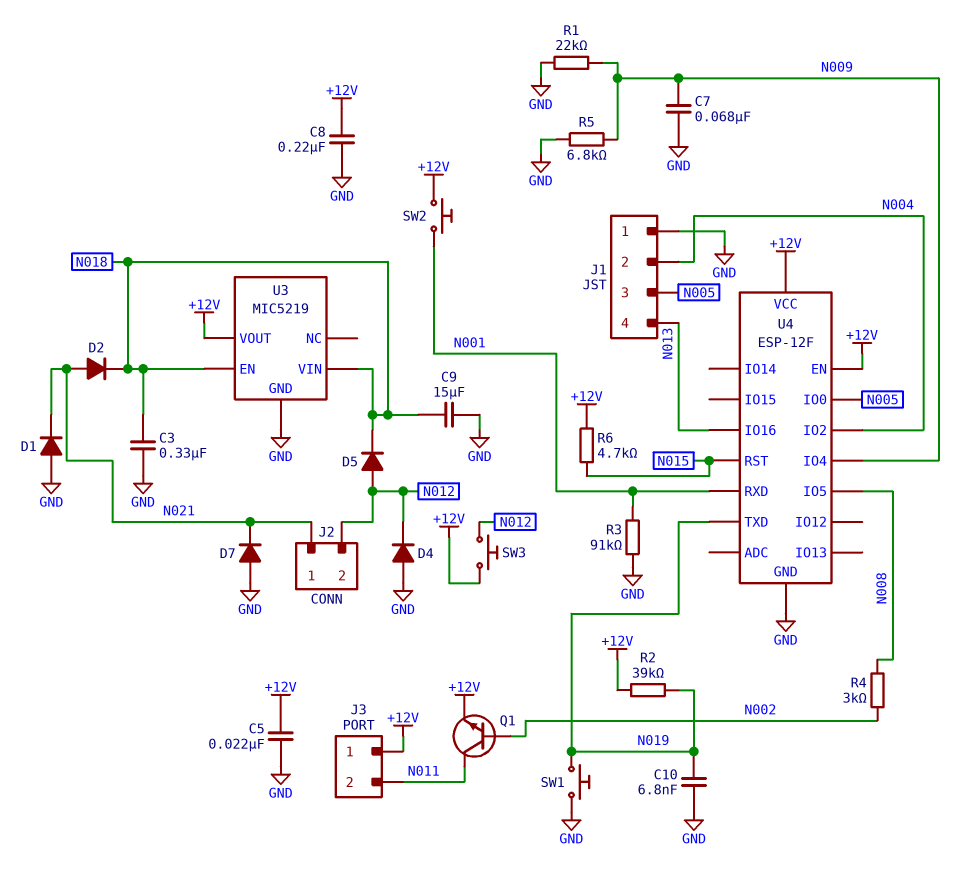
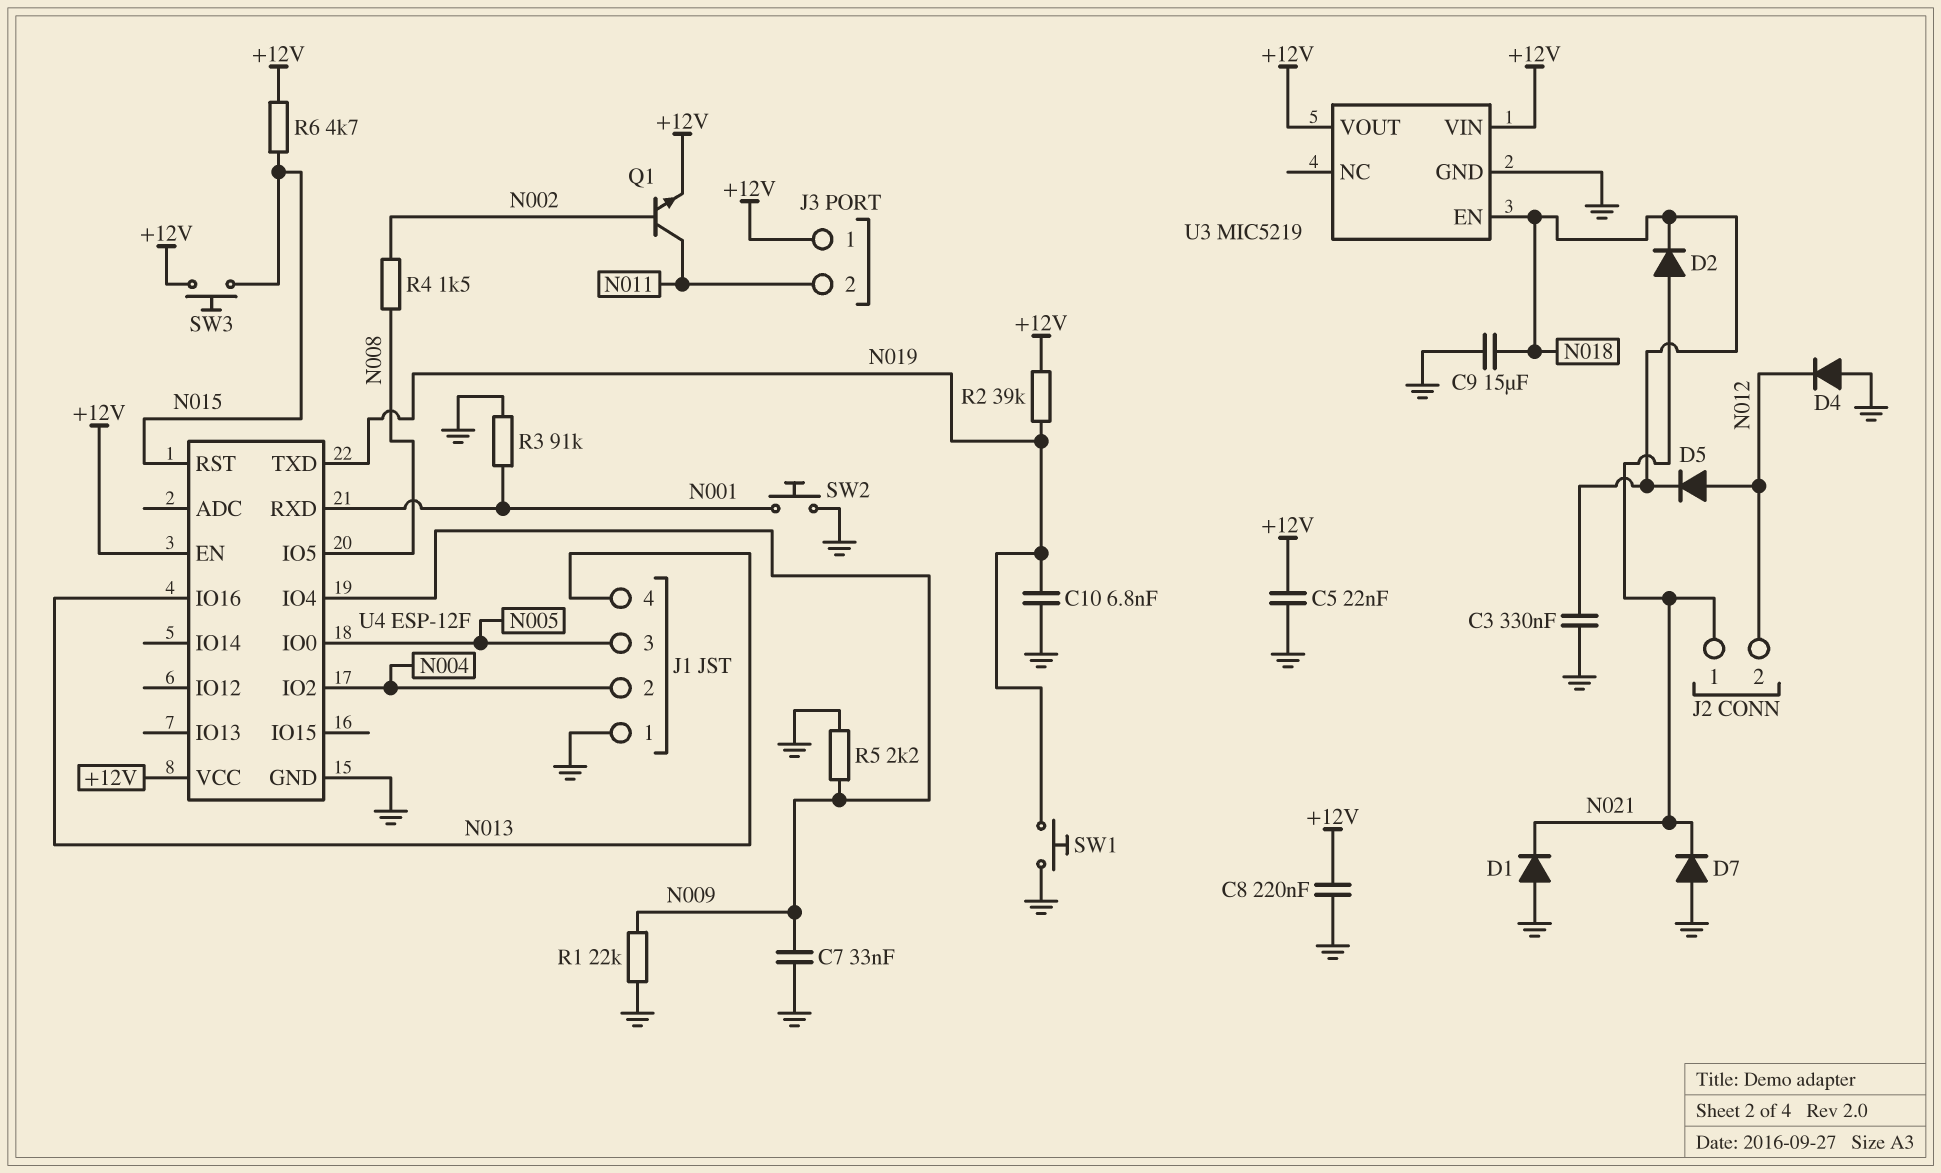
C7: 68nF (GND, N009) -> 33nF (GND, N009)
R4: 3k (N002, N008) -> 1.5k (N002, N008)
R5: 6.8k (GND, N009) -> 2.2k (GND, N009)
SW2: button (+12V, N001) -> button (GND, N001)
SW3: button (+12V, N012) -> button (+12V, N015)
U3 pin VIN: N018 -> +12V

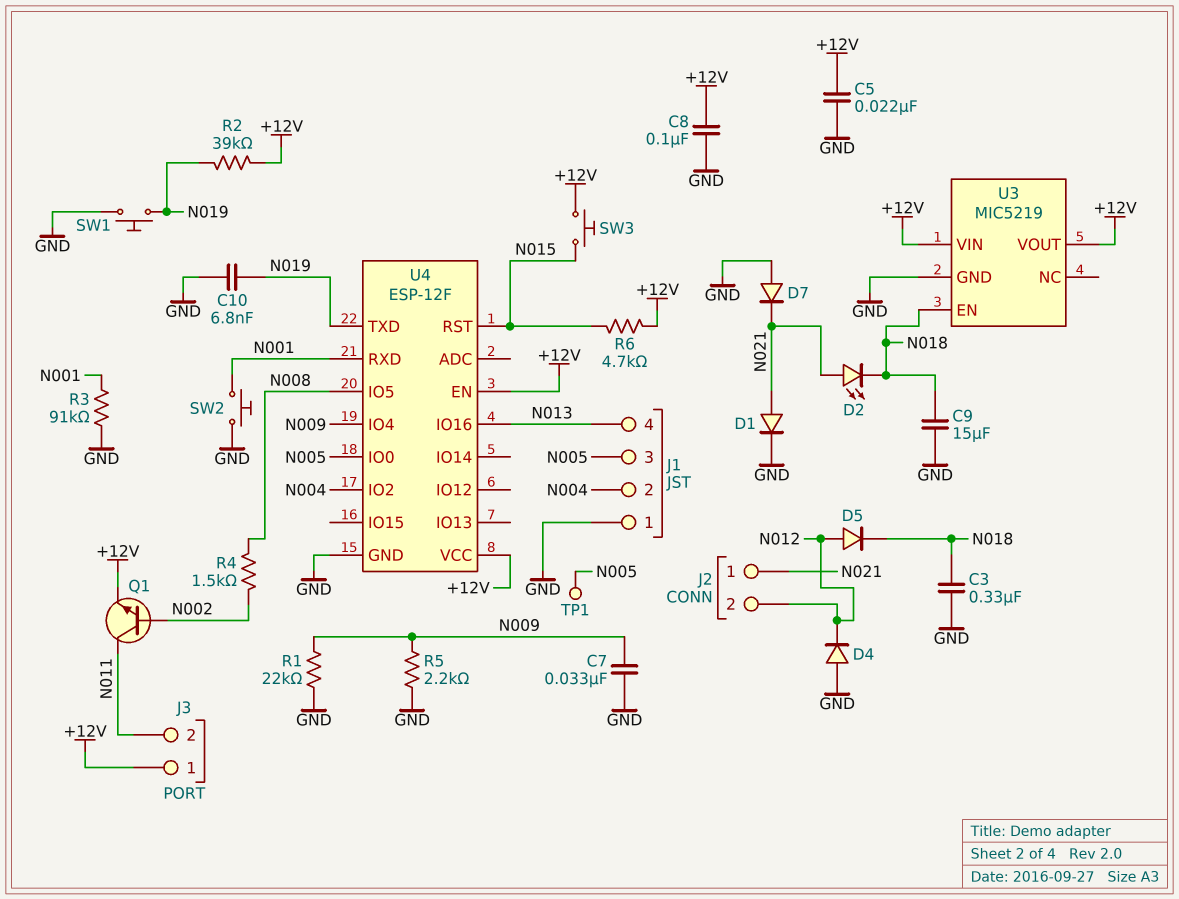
C8: 220nF (+12V, GND) -> 100nF (+12V, GND)
D1: diode (A GND, K N021) -> diode (A N021, K GND)
D2: diode (A N021, K N018) -> LED (A N021, K N018)
TP1: none -> test point (N005)

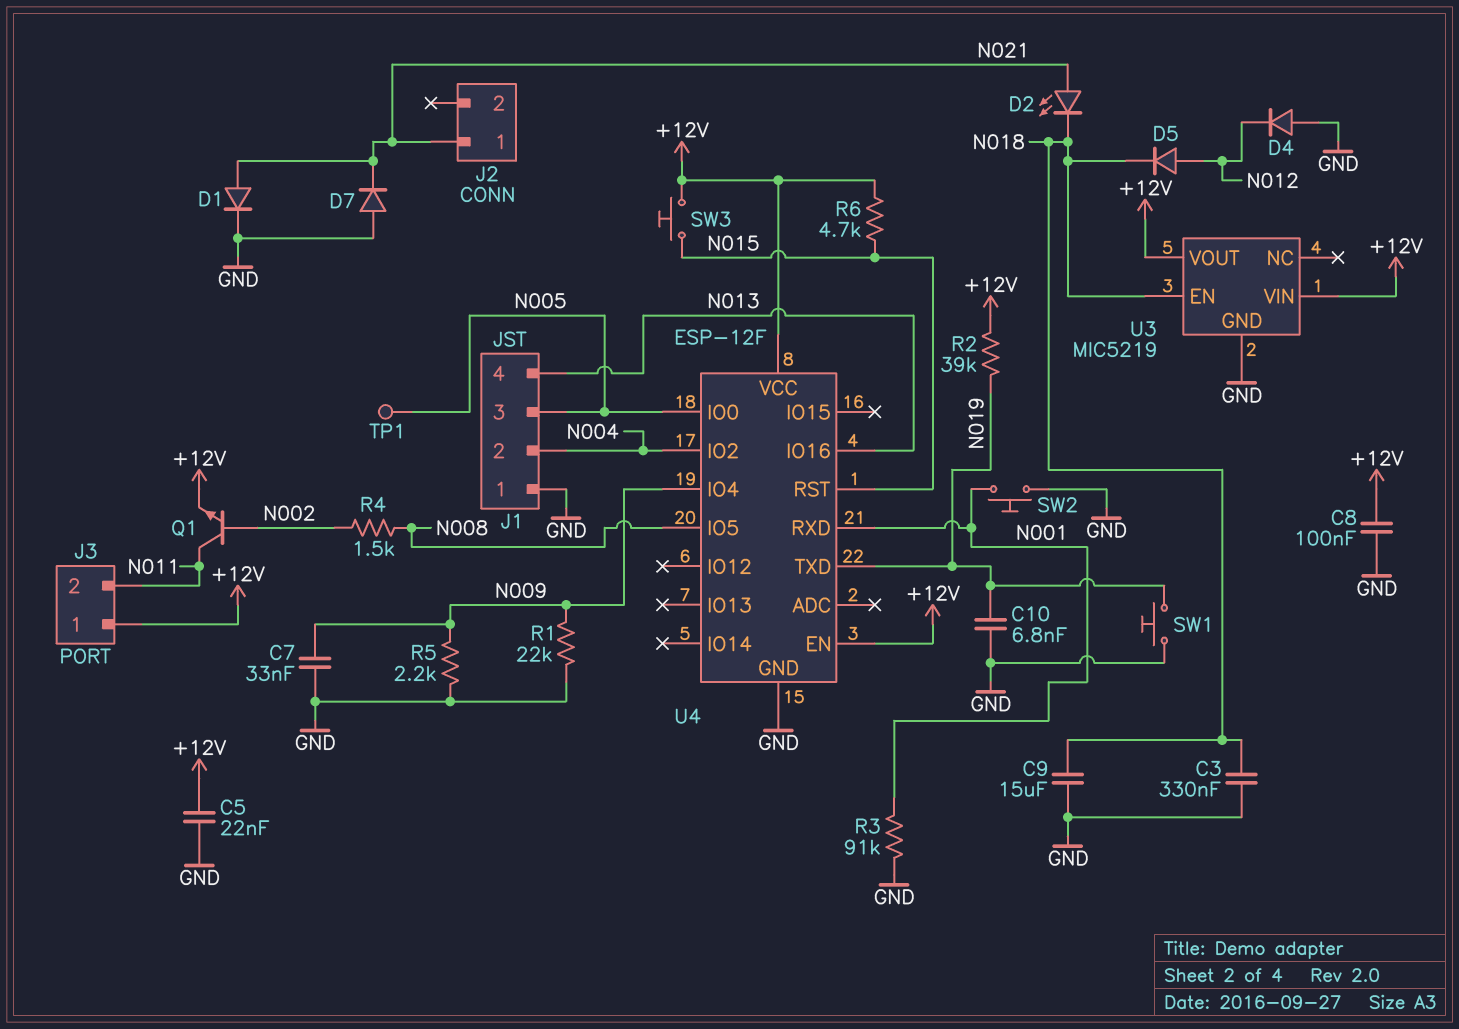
J2 pin 2: N012 -> none

